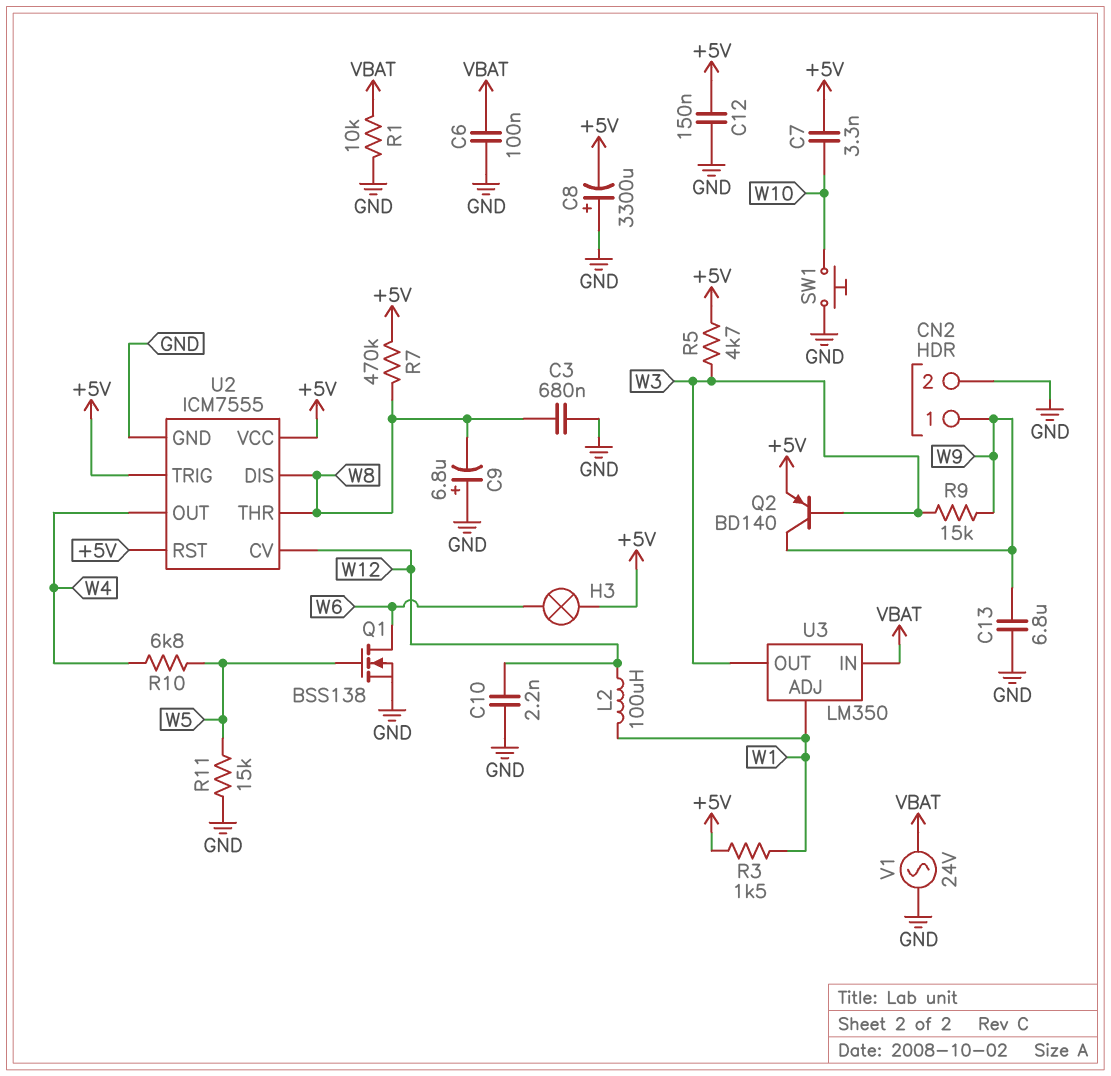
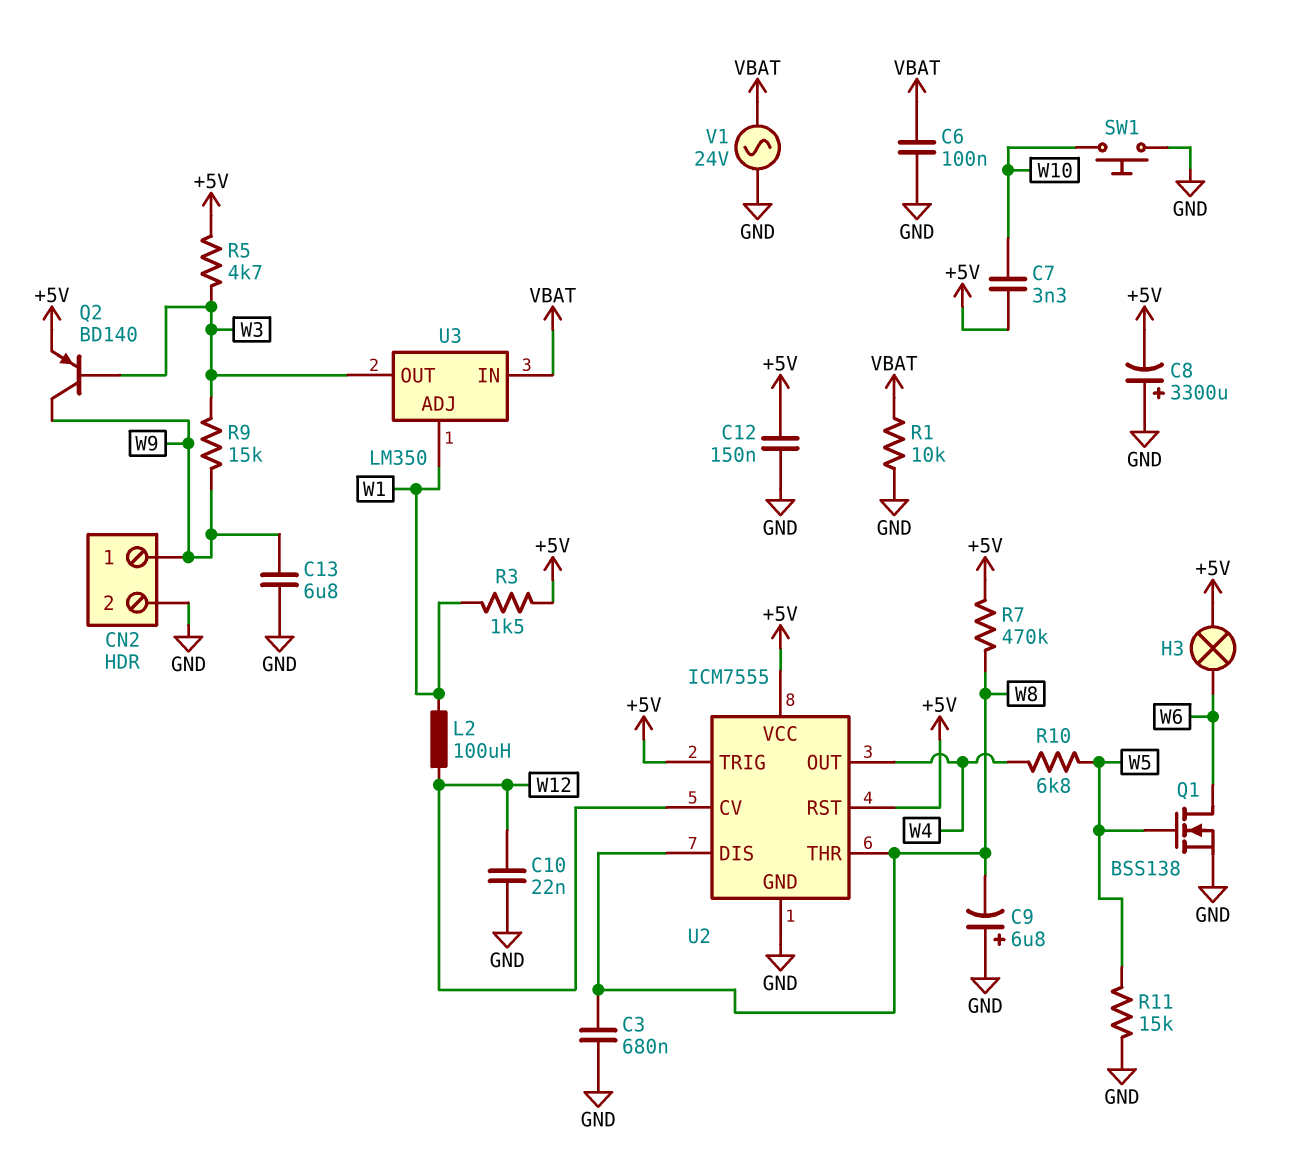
C10: 2.2nF (GND, W12) -> 22nF (GND, W12)

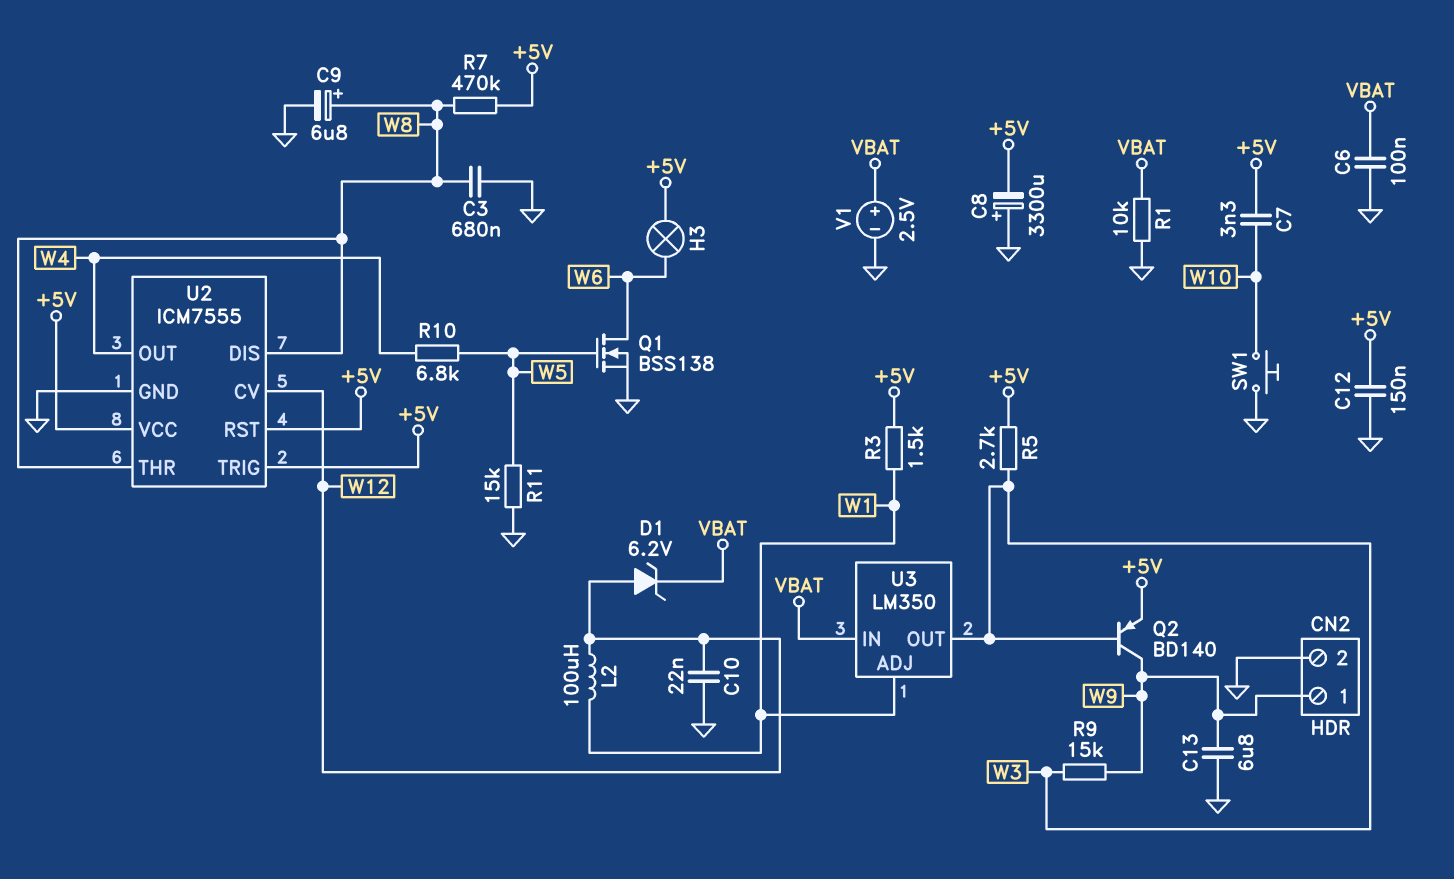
C9: 6.8uF (plus GND, minus W8) -> 6.8uF (plus W8, minus GND)
D1: none -> zener 6.2V (A W12, K VBAT)
R5: 4.7k (+5V, W3) -> 2.7k (+5V, W3)
V1: AC 24V (GND, VBAT) -> 2.5V (plus VBAT, minus GND)

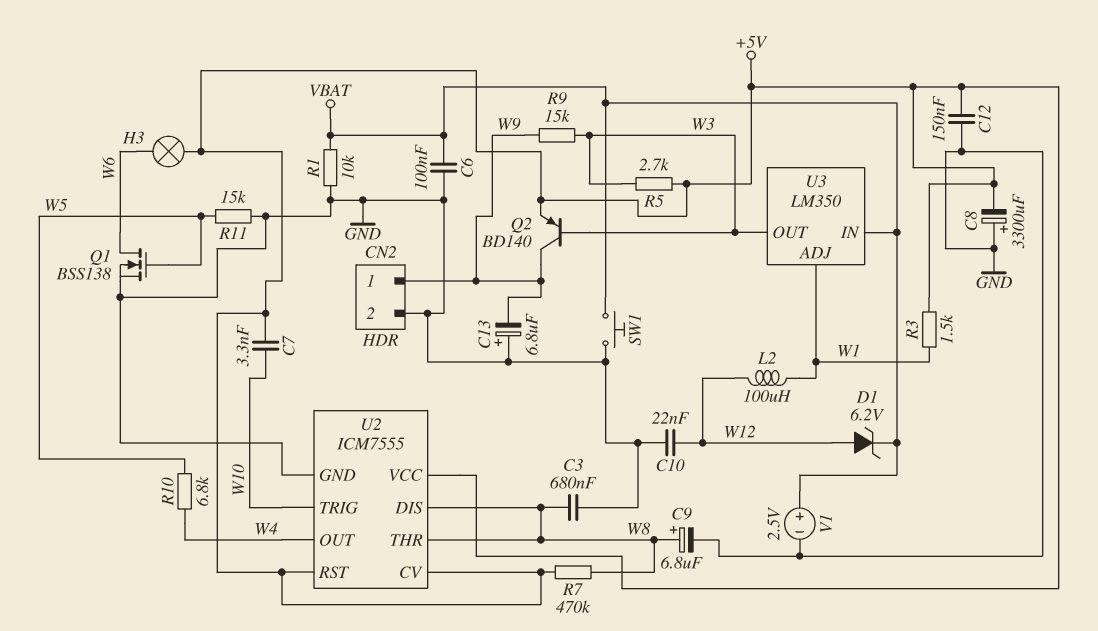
C13: 6.8uF (GND, W9) -> 6.8uF (plus GND, minus W9)
SW1: button (GND, W10) -> button (GND, VBAT)
U2 pin CV: W12 -> +5V
U2 pin TRIG: +5V -> W10

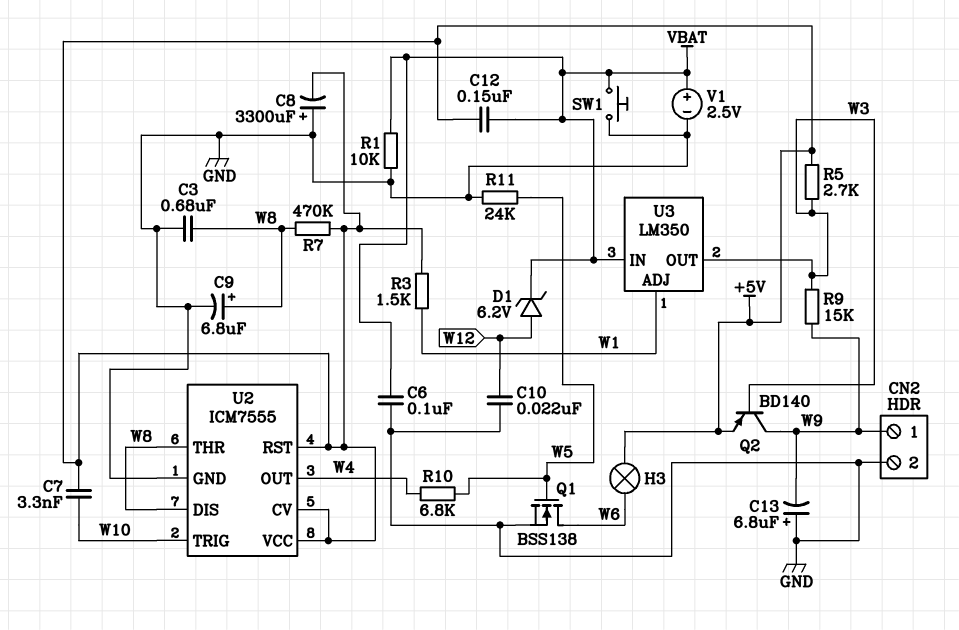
C12: 150nF (+5V, GND) -> 150nF (+5V, VBAT)
L2: 100uH (W1, W12) -> none
R11: 15k (GND, W5) -> 24k (GND, W5)

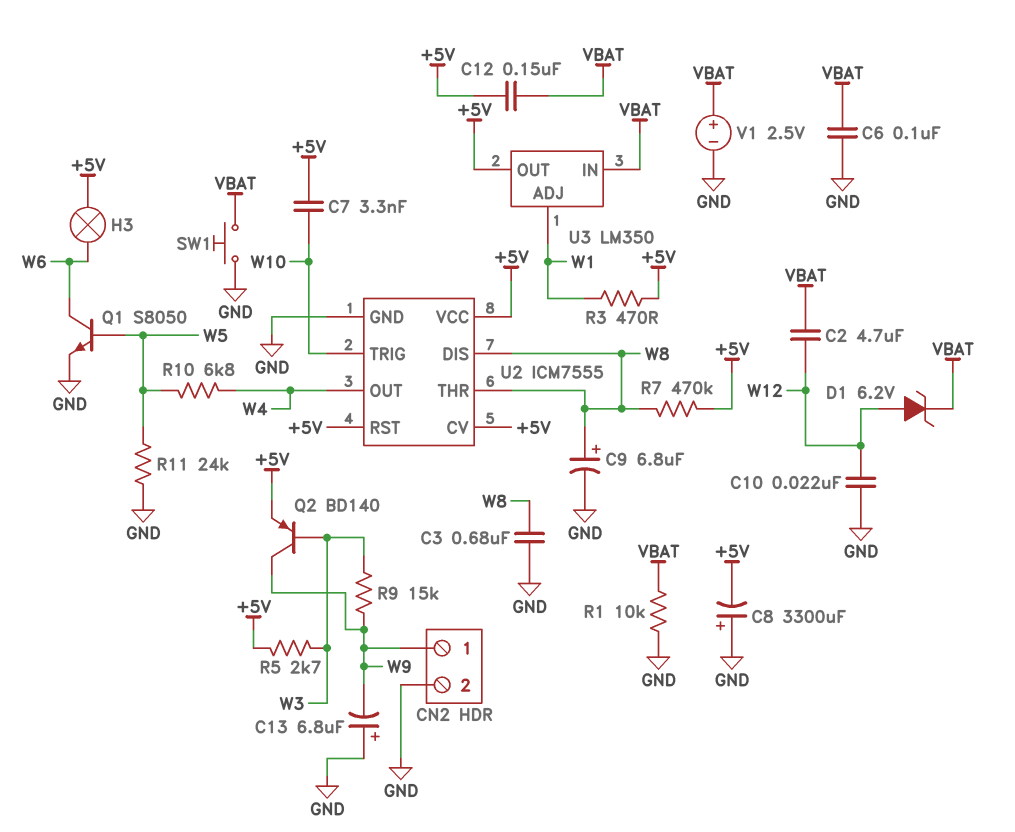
C2: none -> 4.7uF (VBAT, W12)
Q1: NMOS BSS138 (G W5, D W6, S GND) -> NPN S8050 (B W5, C W6, E GND)
R3: 1.5k (+5V, W1) -> 470 (+5V, W1)
U3 pin OUT: W3 -> +5V

